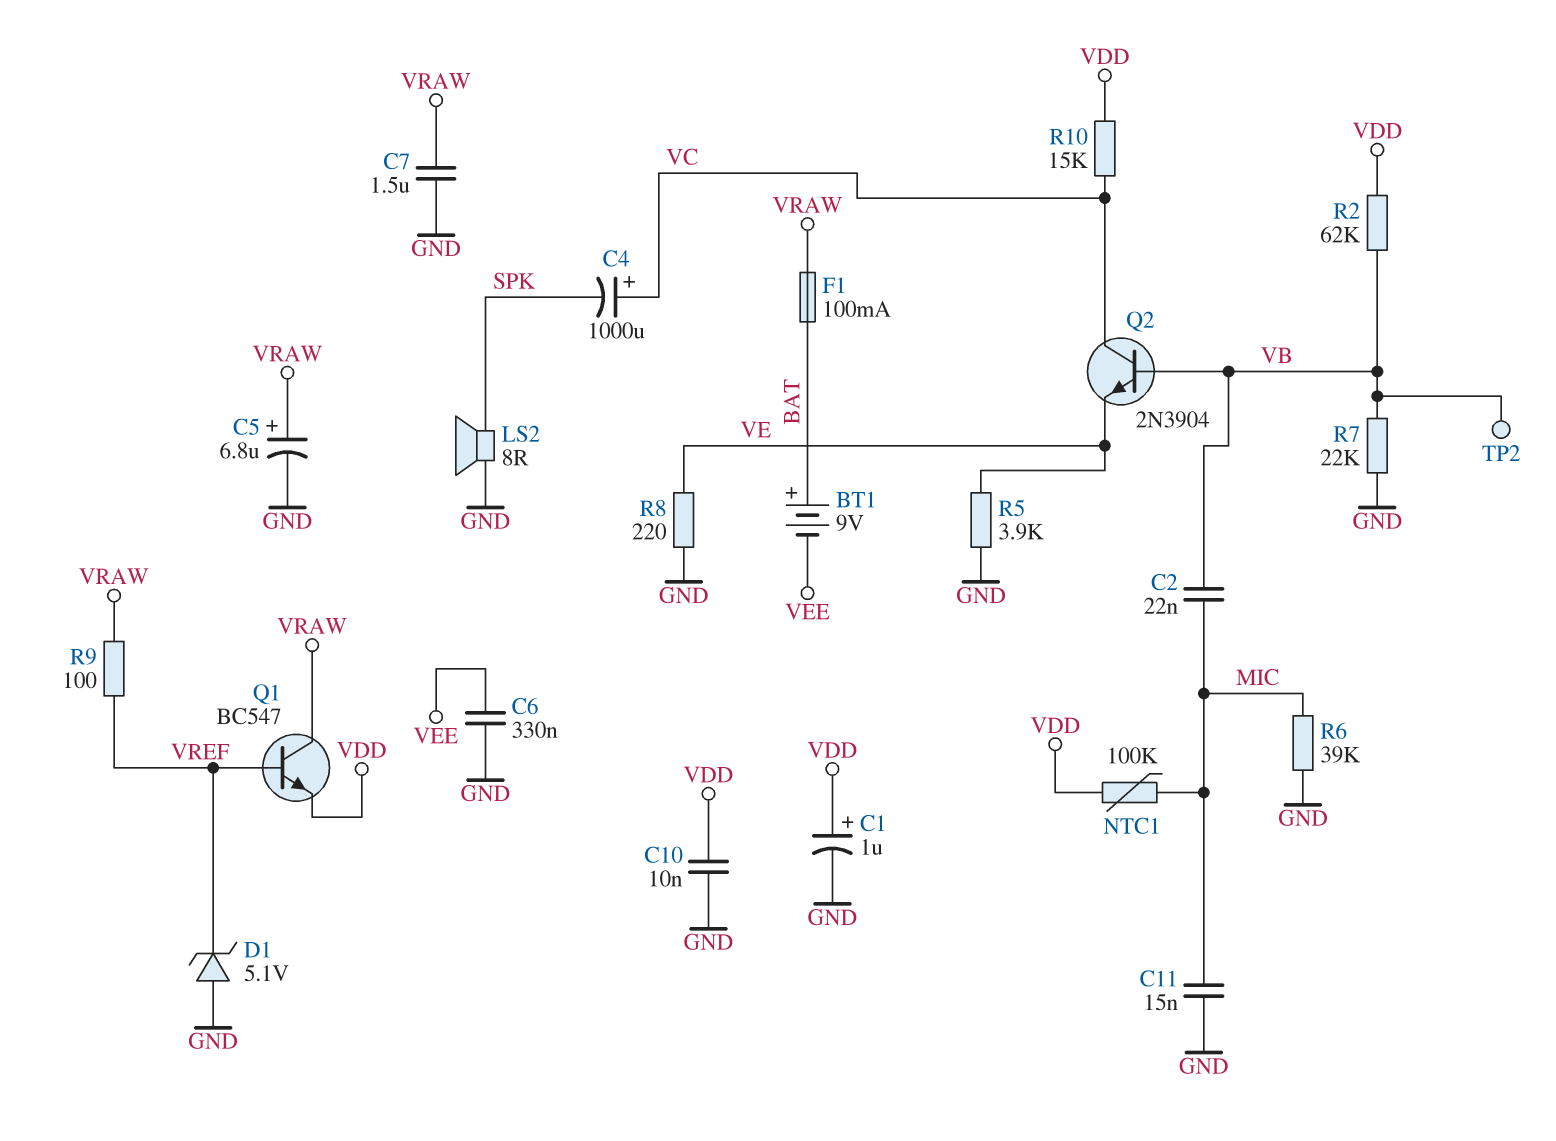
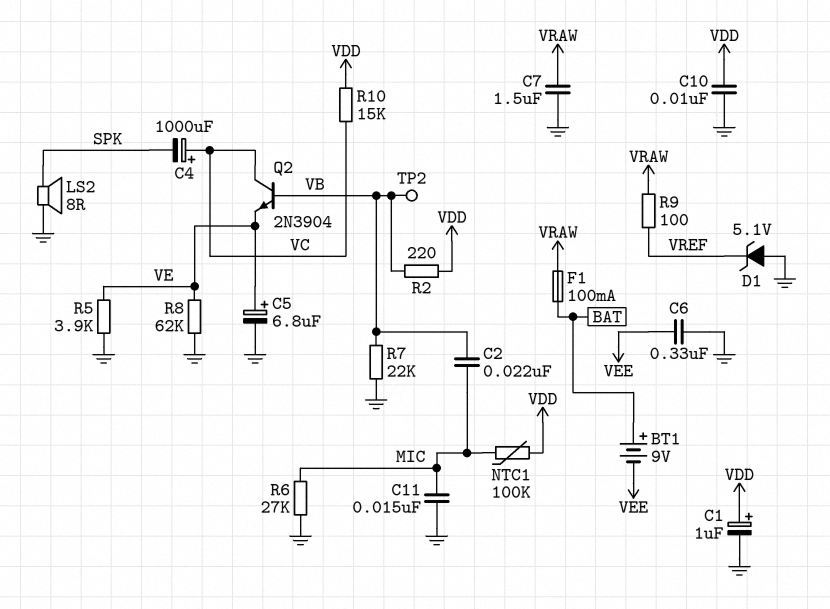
C5: 6.8uF (plus VRAW, minus GND) -> 6.8uF (plus VE, minus GND)
Q1: NPN BC547 (B VREF, C VRAW, E VDD) -> none
R2: 62k (VB, VDD) -> 220 (VB, VDD)
R6: 39k (GND, MIC) -> 27k (GND, MIC)
R8: 220 (GND, VE) -> 62k (GND, VE)

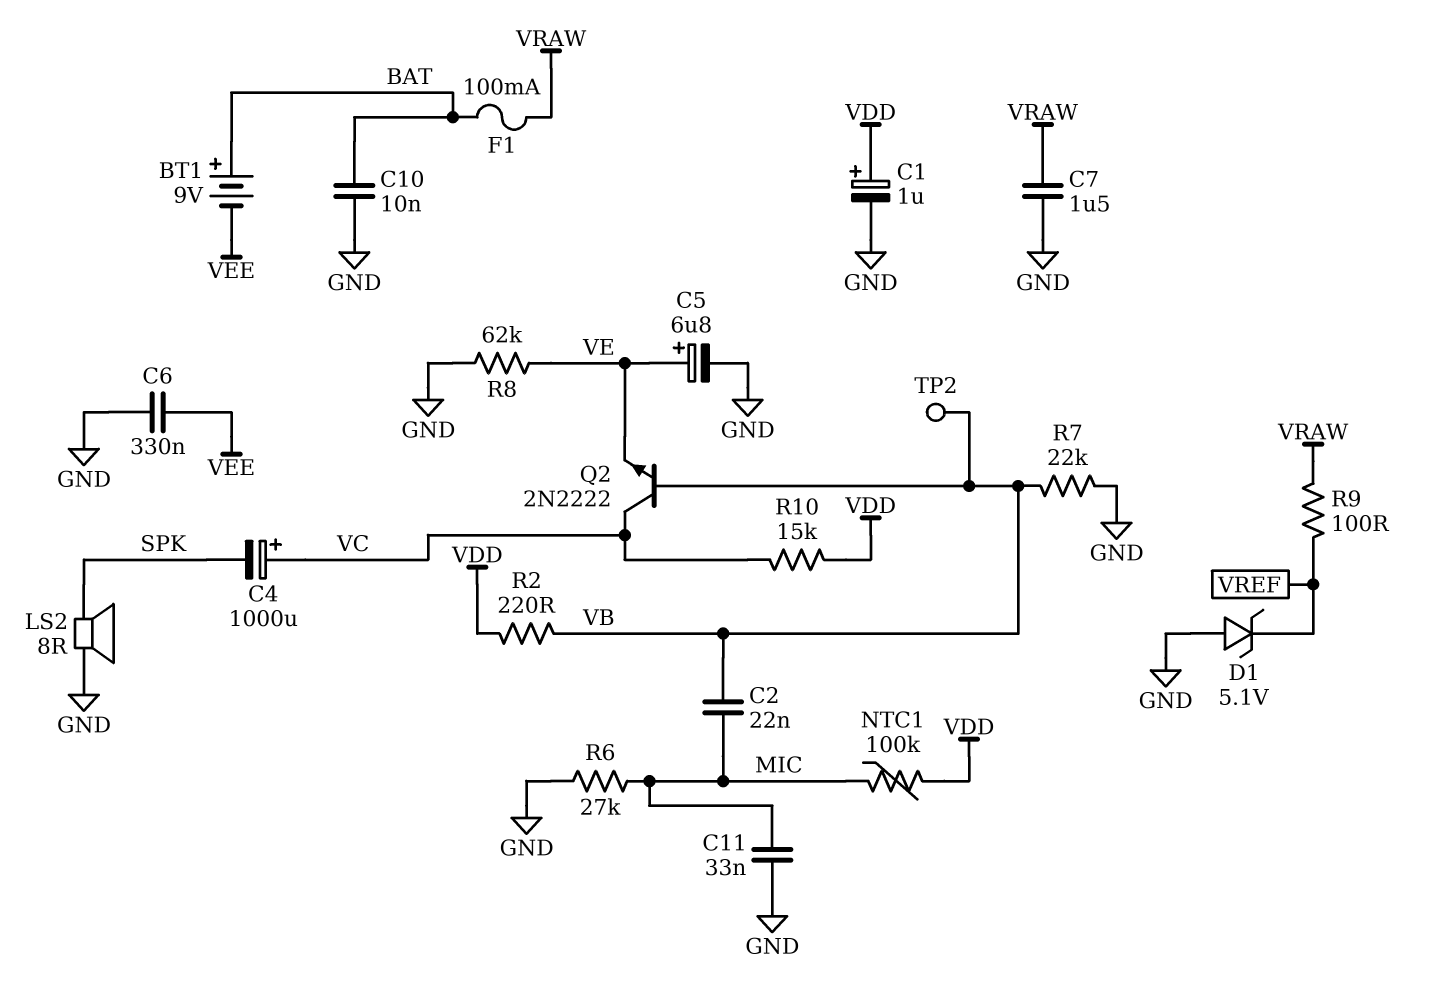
C10: 10nF (GND, VDD) -> 10nF (BAT, GND)
C11: 15nF (GND, MIC) -> 33nF (GND, MIC)
Q2: NPN 2N3904 (B VB, C VC, E VE) -> NPN 2N2222 (B VB, C VC, E VE)
R5: 3.9k (GND, VE) -> none

